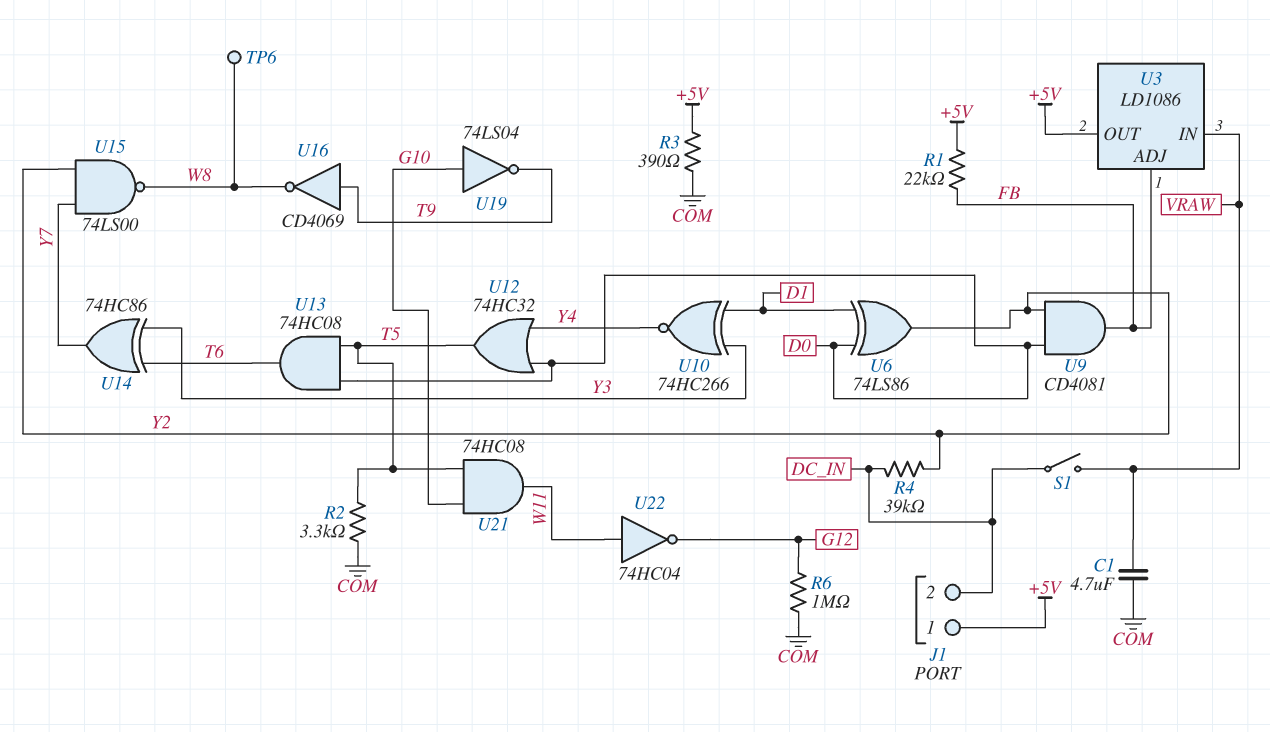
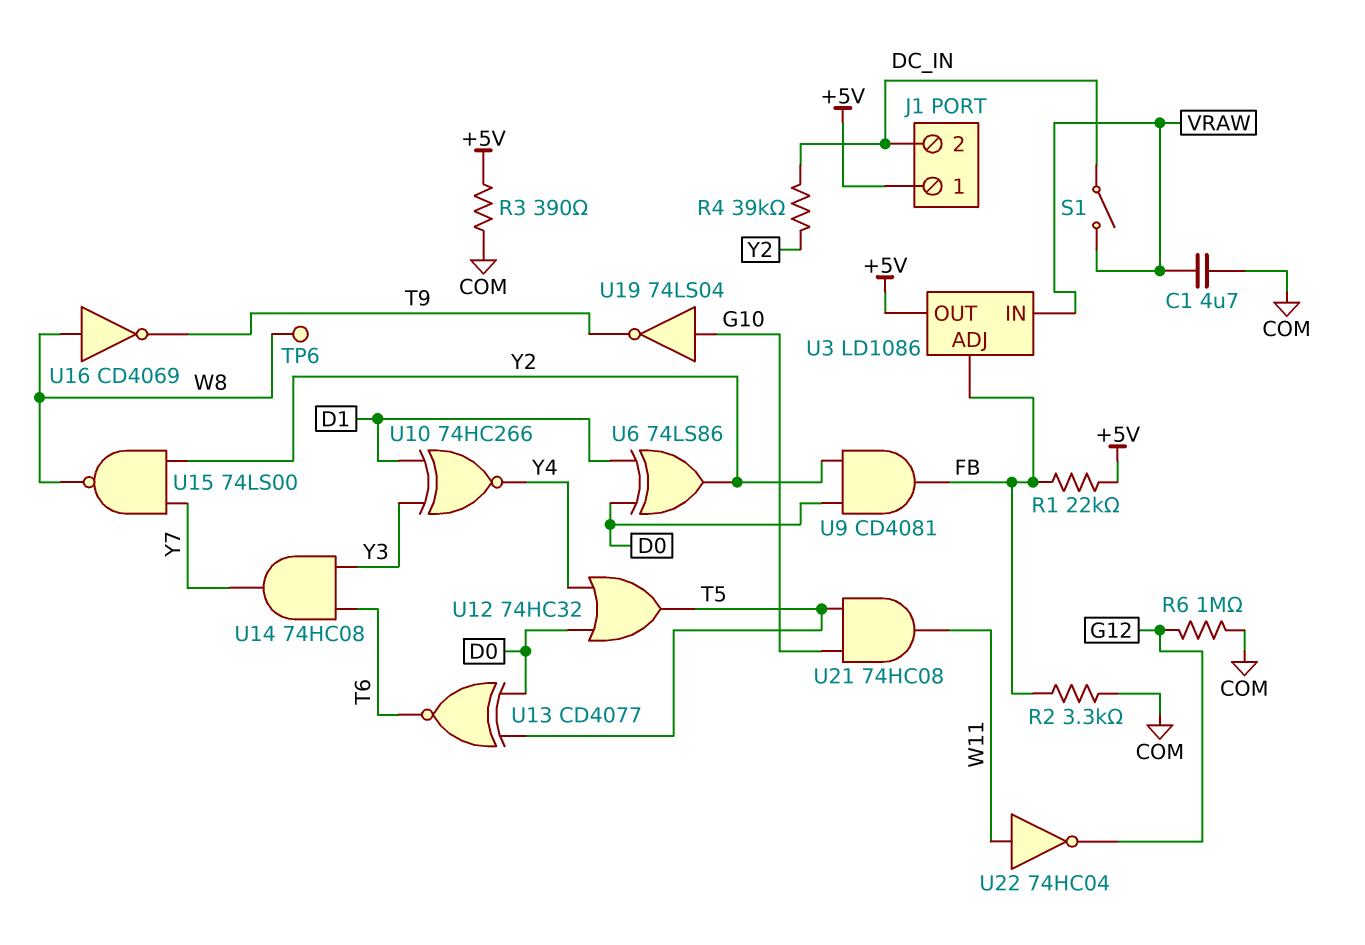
R2: 3.3k (COM, T5) -> 3.3k (COM, FB)
U13: AND 74HC08 (in D0, in T5, out T6) -> XNOR CD4077 (in D0, in T5, out T6)
U14: XOR 74HC86 (in T6, in Y3, out Y7) -> AND 74HC08 (in T6, in Y3, out Y7)
U16: NOT CD4069 (in T9, out W8) -> NOT CD4069 (in W8, out T9)

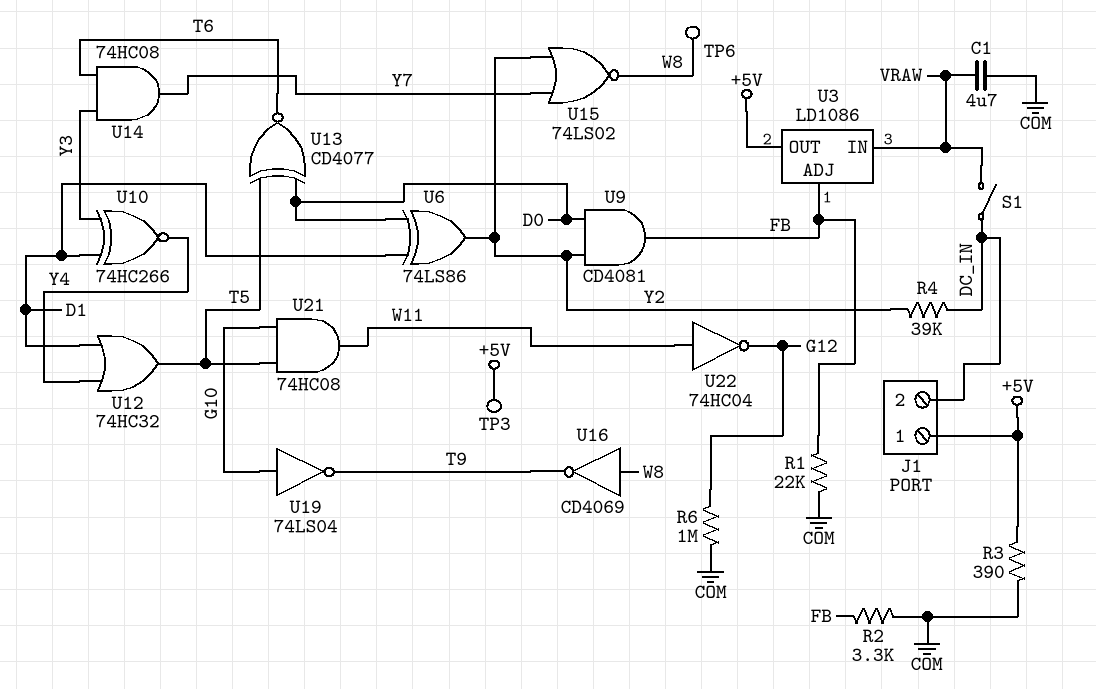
R1: 22k (+5V, FB) -> 22k (COM, FB)
TP3: none -> test point (+5V)
U12: OR 74HC32 (in D0, in Y4, out T5) -> OR 74HC32 (in D1, in Y4, out T5)
U15: NAND 74LS00 (in Y2, in Y7, out W8) -> NOR 74LS02 (in Y2, in Y7, out W8)

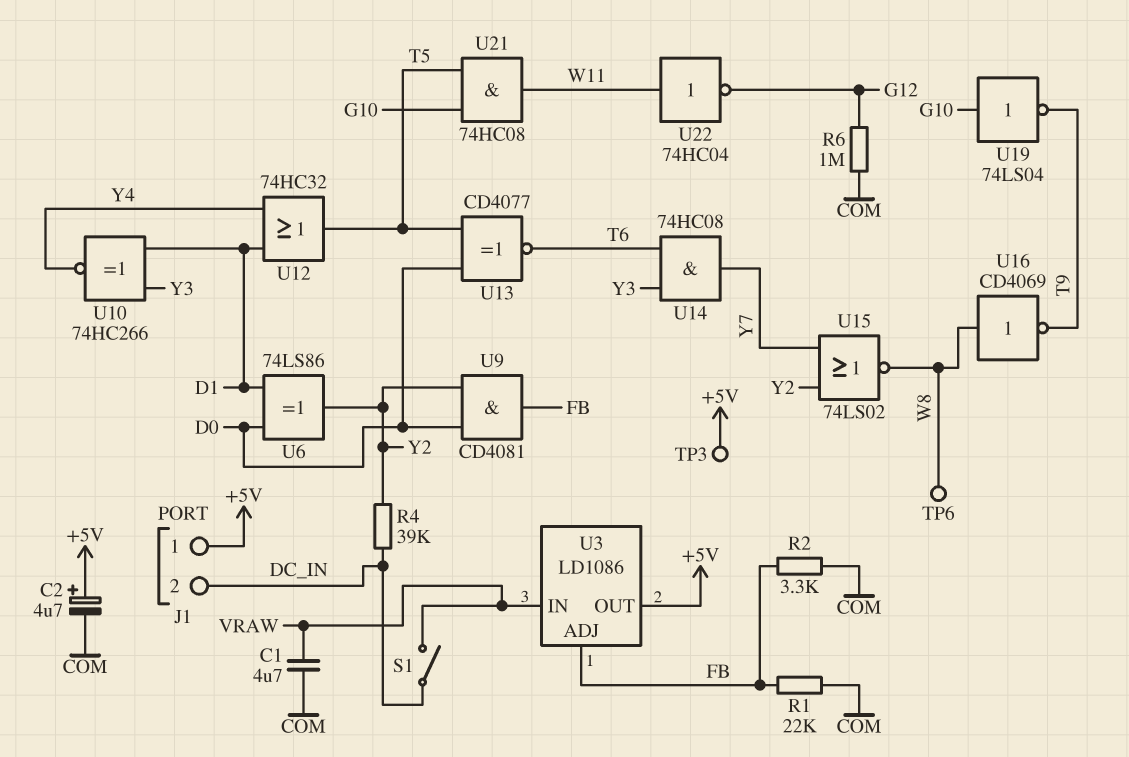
C2: none -> 4.7uF (plus +5V, minus COM)
R3: 390 (+5V, COM) -> none

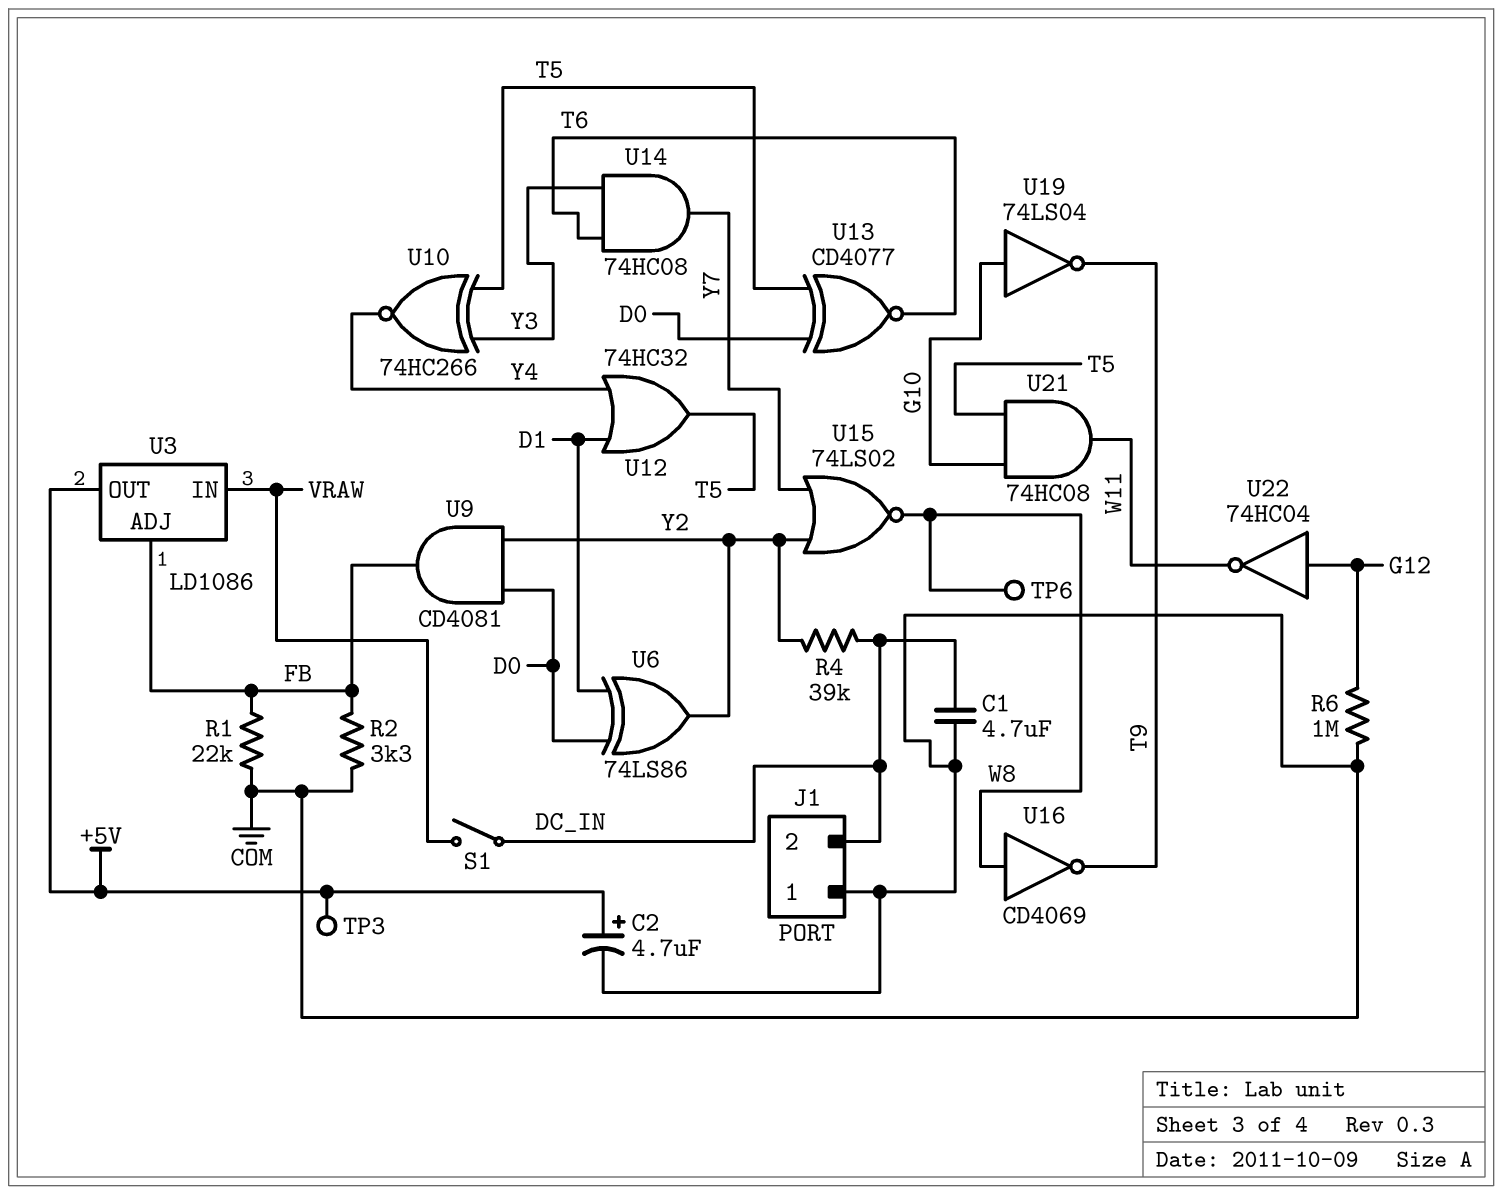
C1: 4.7uF (COM, VRAW) -> 4.7uF (COM, DC_IN)
J1 pin 1: +5V -> COM
U10: XNOR 74HC266 (in D1, in Y3, out Y4) -> XNOR 74HC266 (in T5, in Y3, out Y4)
U22: NOT 74HC04 (in W11, out G12) -> NOT 74HC04 (in G12, out W11)

